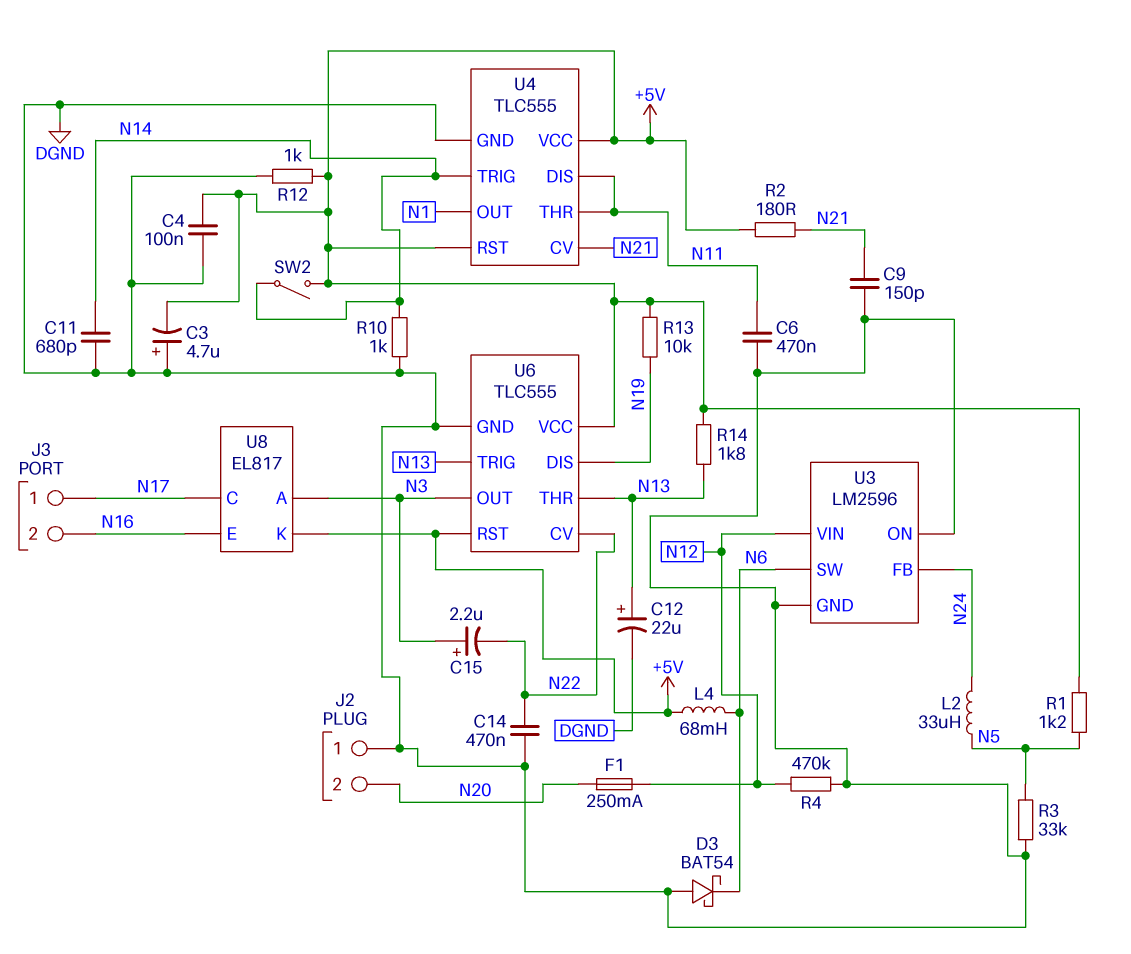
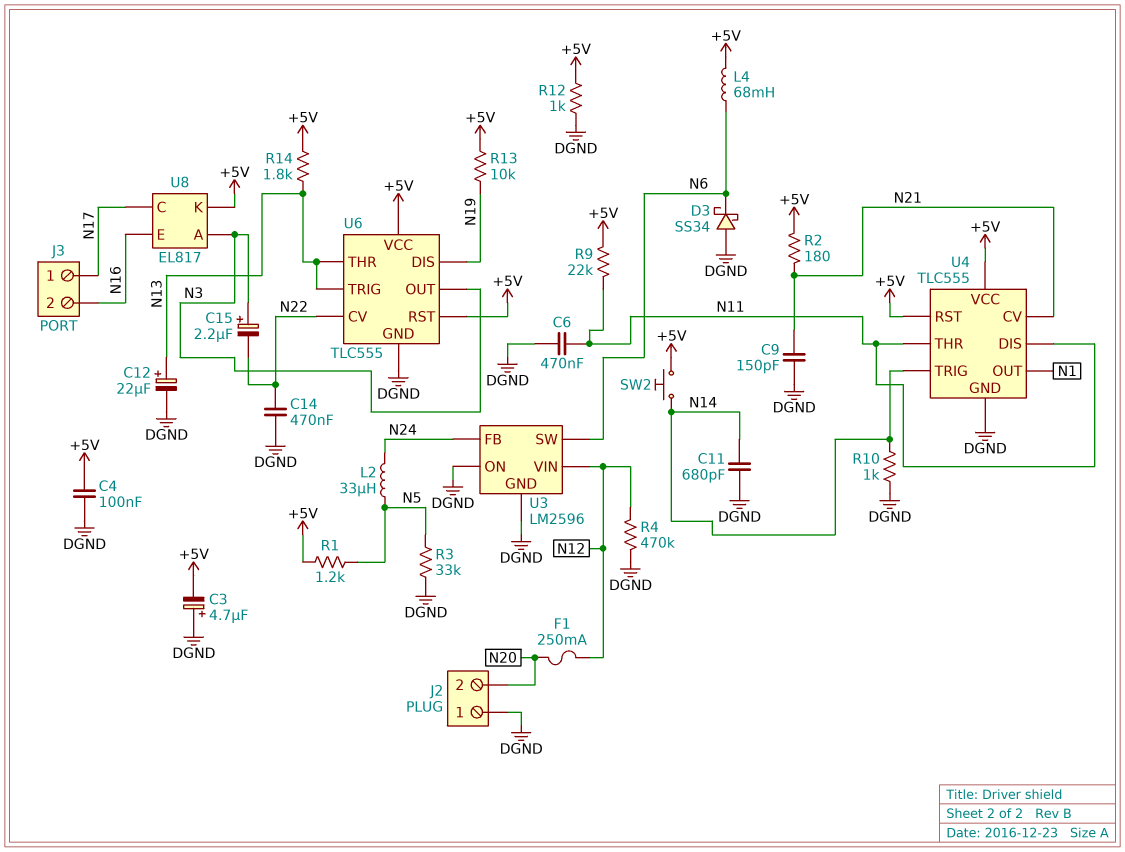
D3: schottky BAT54 (A DGND, K N6) -> schottky SS34 (A DGND, K N6)
R9: none -> 22k (+5V, N11)
SW2: switch (+5V, N14) -> button (+5V, N14)

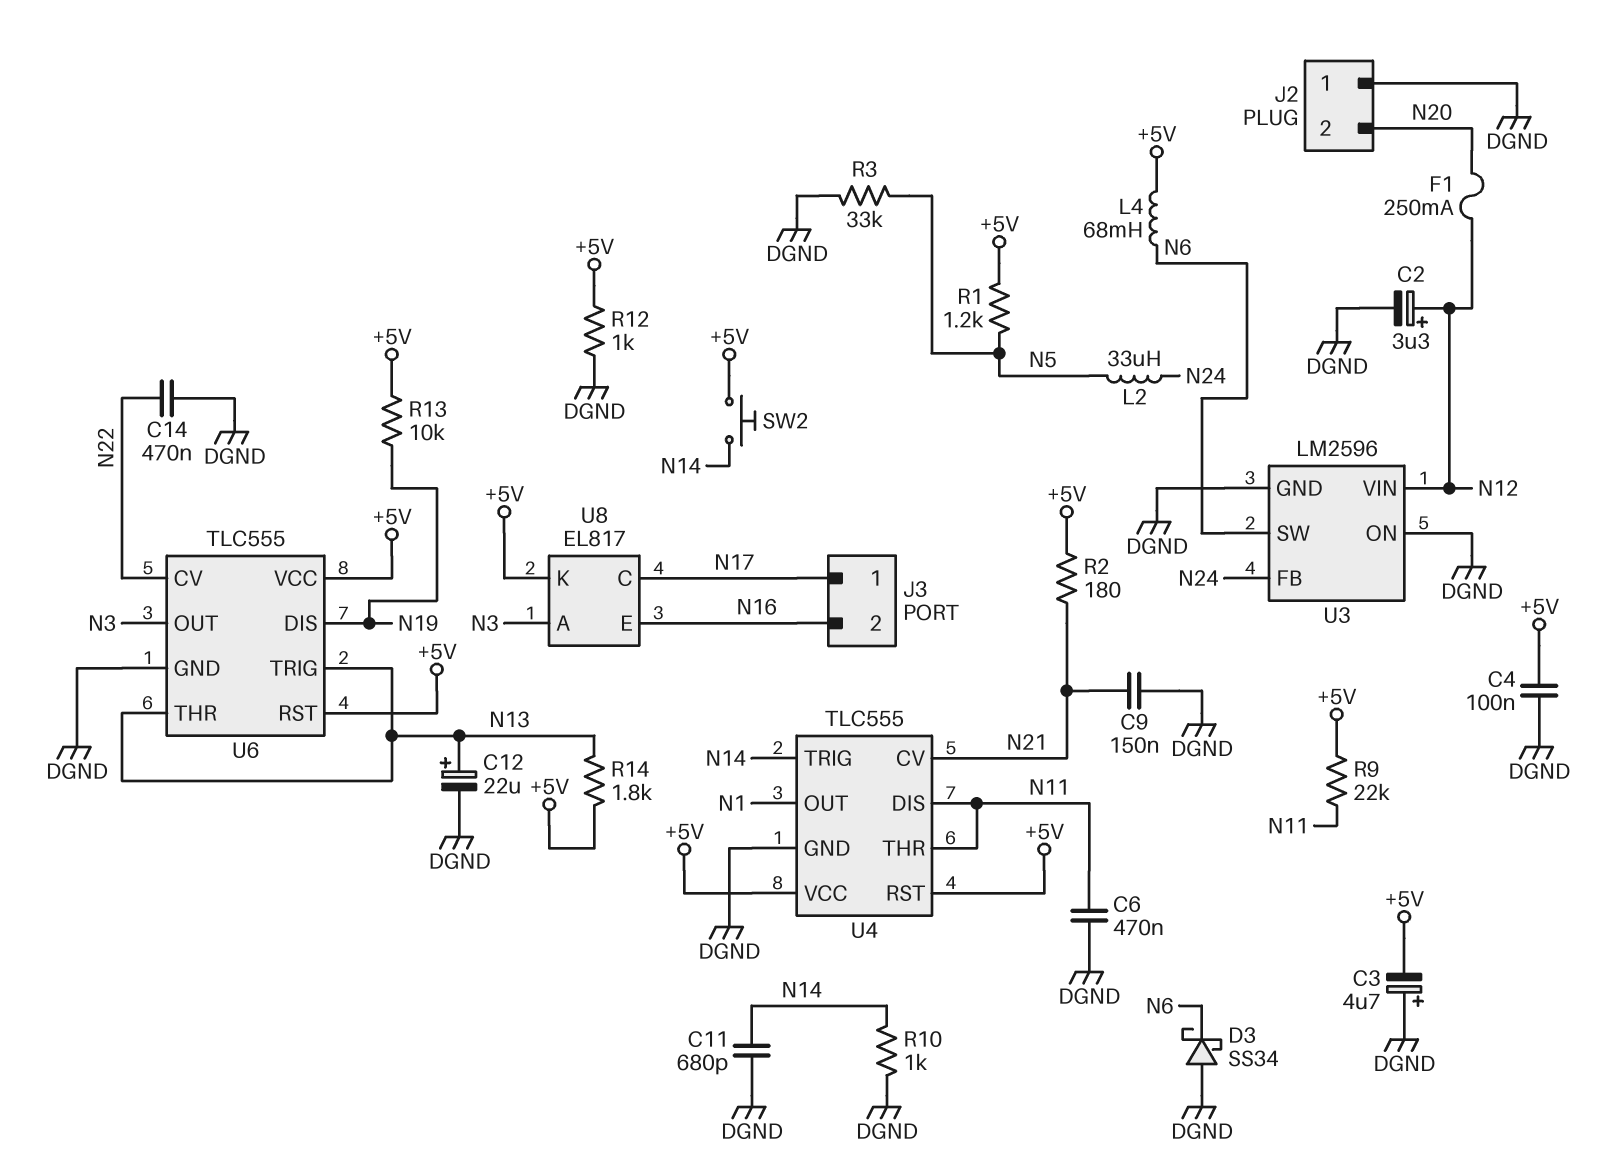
C2: none -> 3.3uF (plus N12, minus DGND)
C9: 150pF (DGND, N21) -> 150nF (DGND, N21)
C15: 2.2uF (plus N3, minus N22) -> none
R4: 470k (DGND, N12) -> none

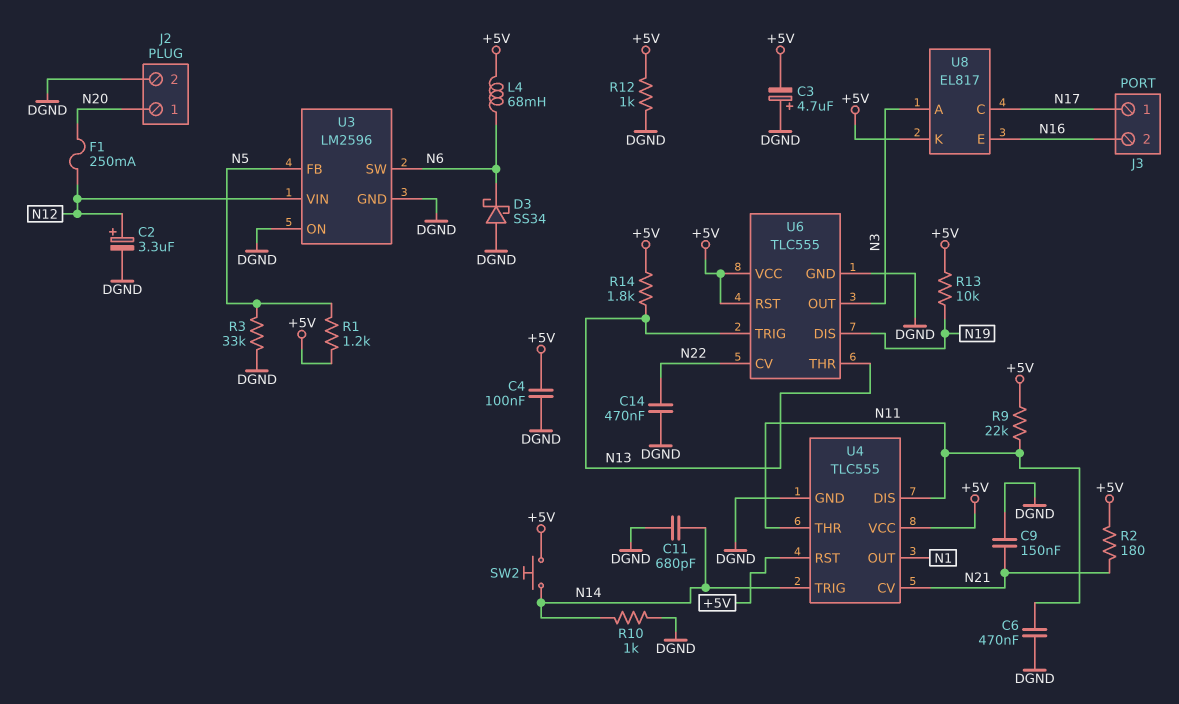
C12: 22uF (plus N13, minus DGND) -> none
J2 pin 1: DGND -> N20
J2 pin 2: N20 -> DGND
L2: 33uH (N5, N24) -> none
U3 pin FB: N24 -> N5

